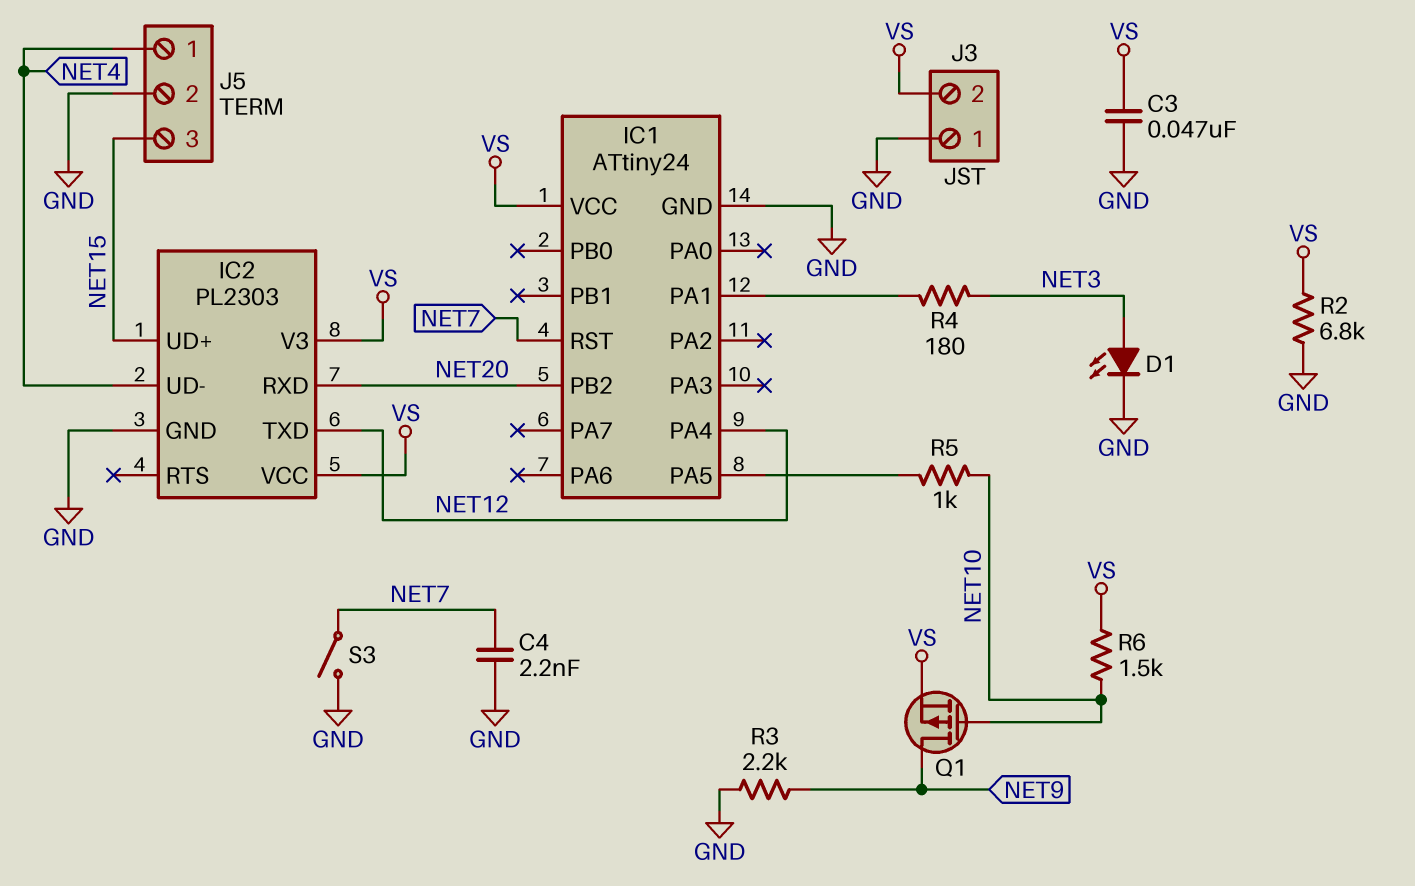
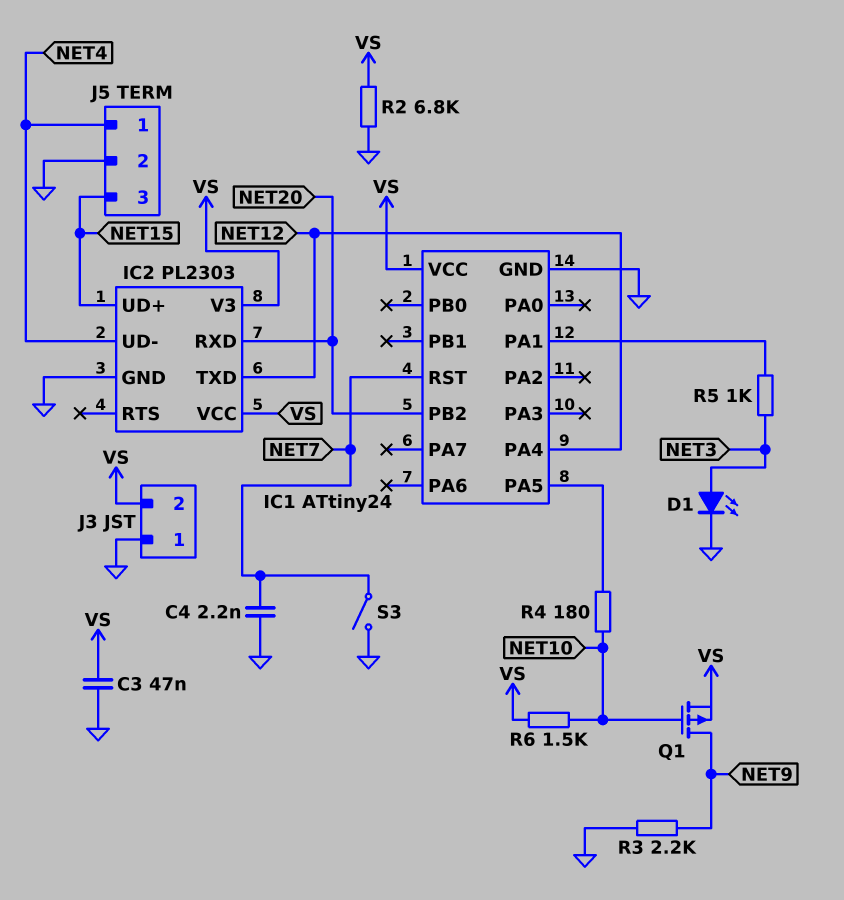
R4: 180 (IC1/PA1, NET3) -> 180 (IC1/PA5, NET10)
R5: 1k (IC1/PA5, NET10) -> 1k (IC1/PA1, NET3)

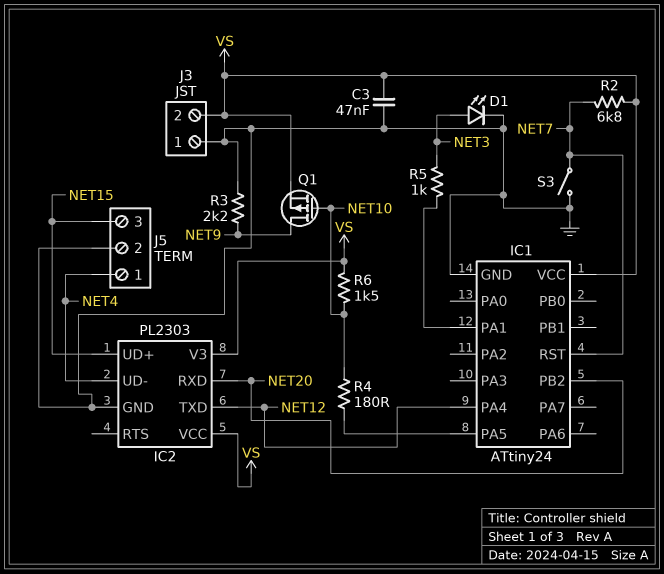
C4: 2.2nF (GND, NET7) -> none
R2: 6.8k (GND, VS) -> 6.8k (NET7, VS)

